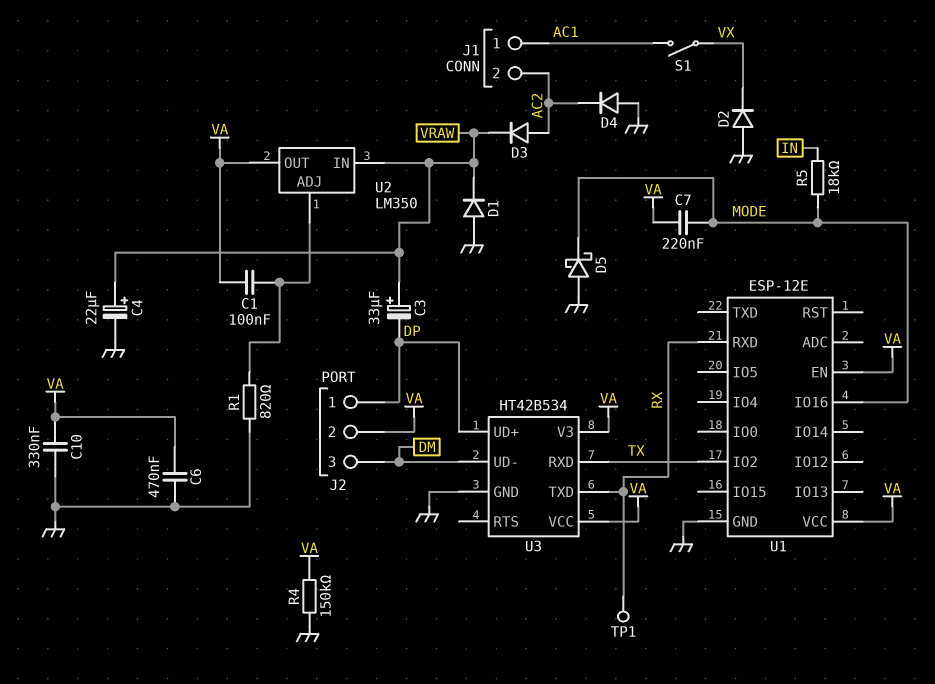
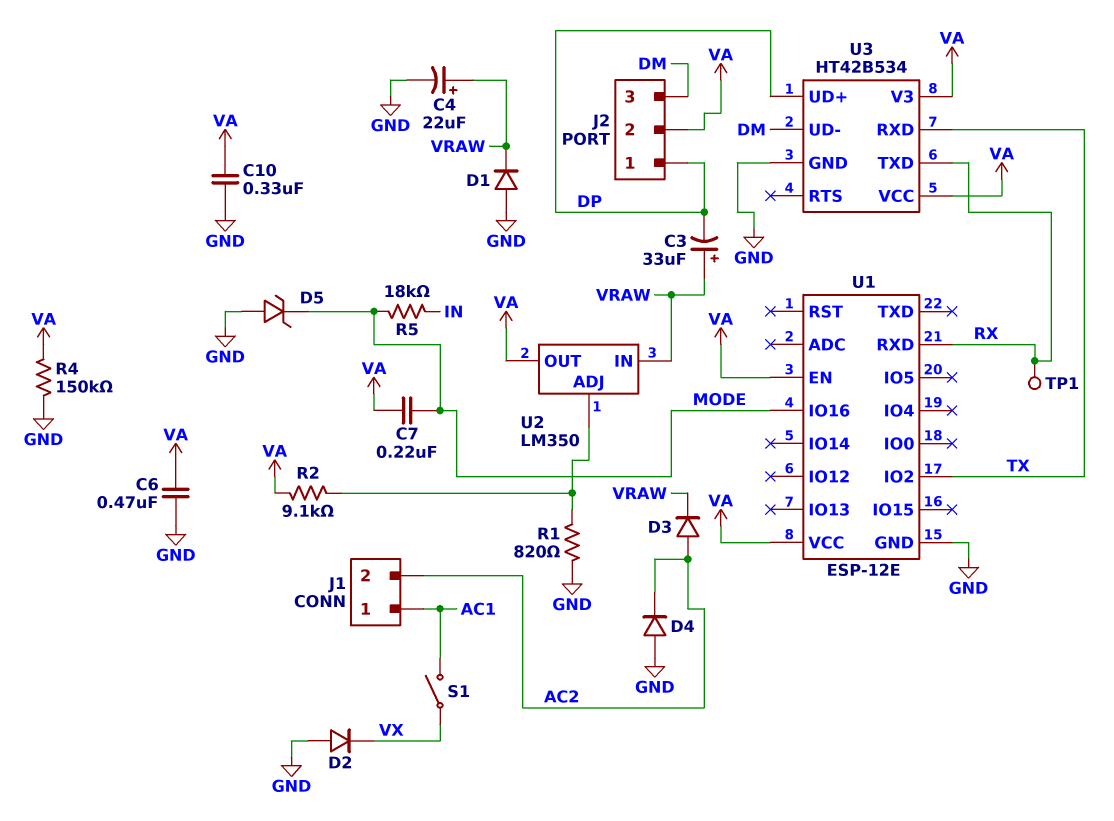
C1: 100nF (U2/ADJ, VA) -> none
D5: schottky (A GND, K MODE) -> zener (A GND, K MODE)
R2: none -> 9.1k (U2/ADJ, VA)

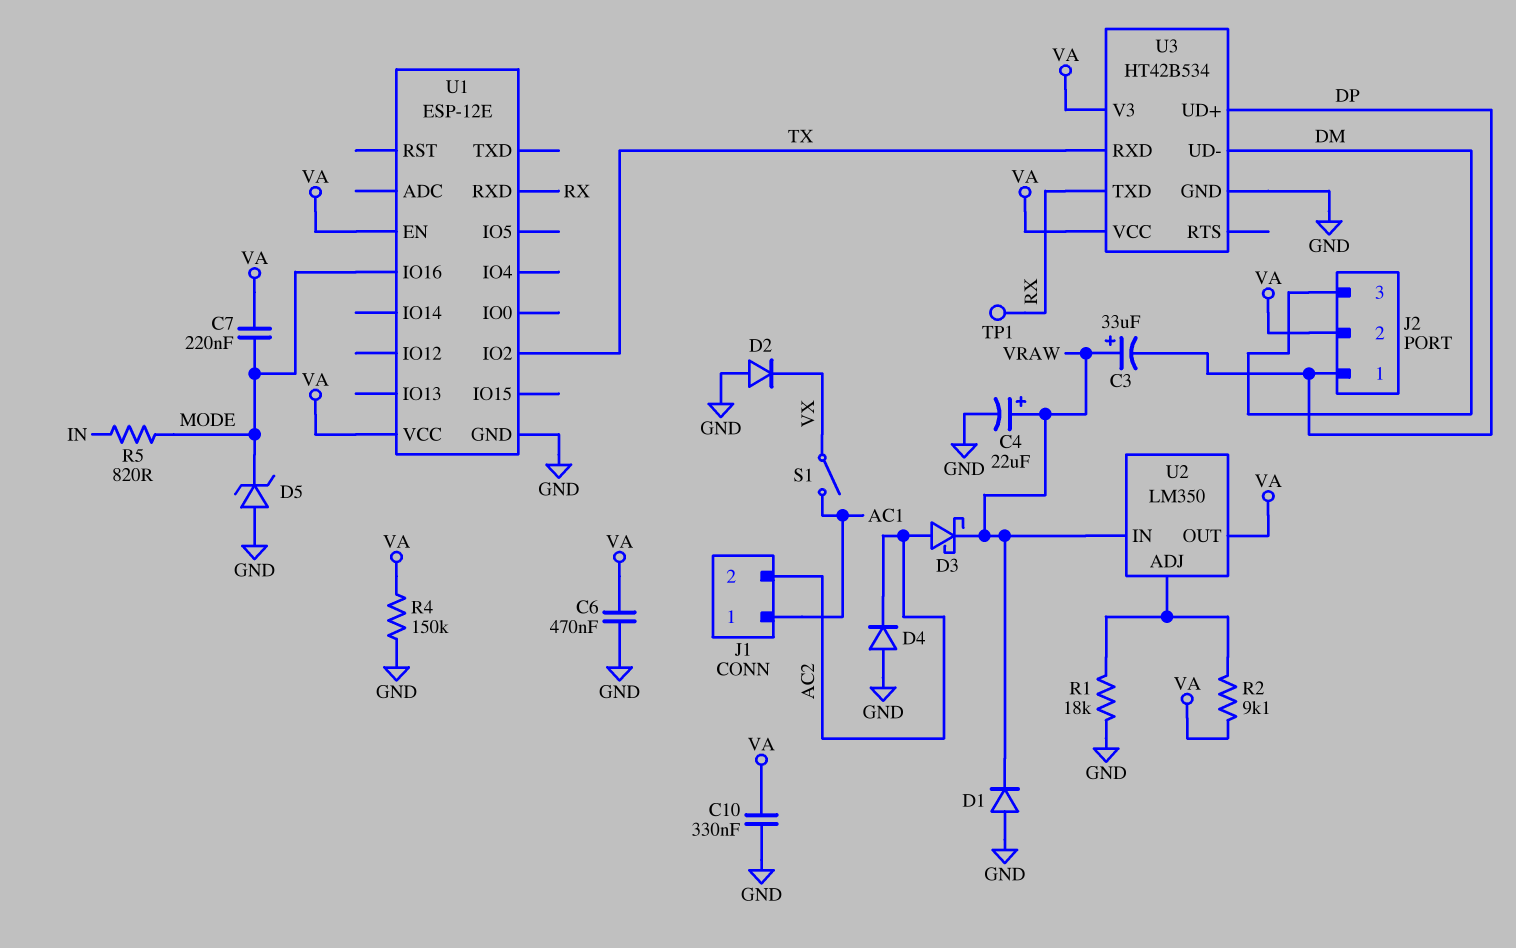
D3: diode (A AC2, K VRAW) -> schottky (A AC2, K VRAW)
R1: 820 (GND, U2/ADJ) -> 18k (GND, U2/ADJ)
R5: 18k (IN, MODE) -> 820 (IN, MODE)

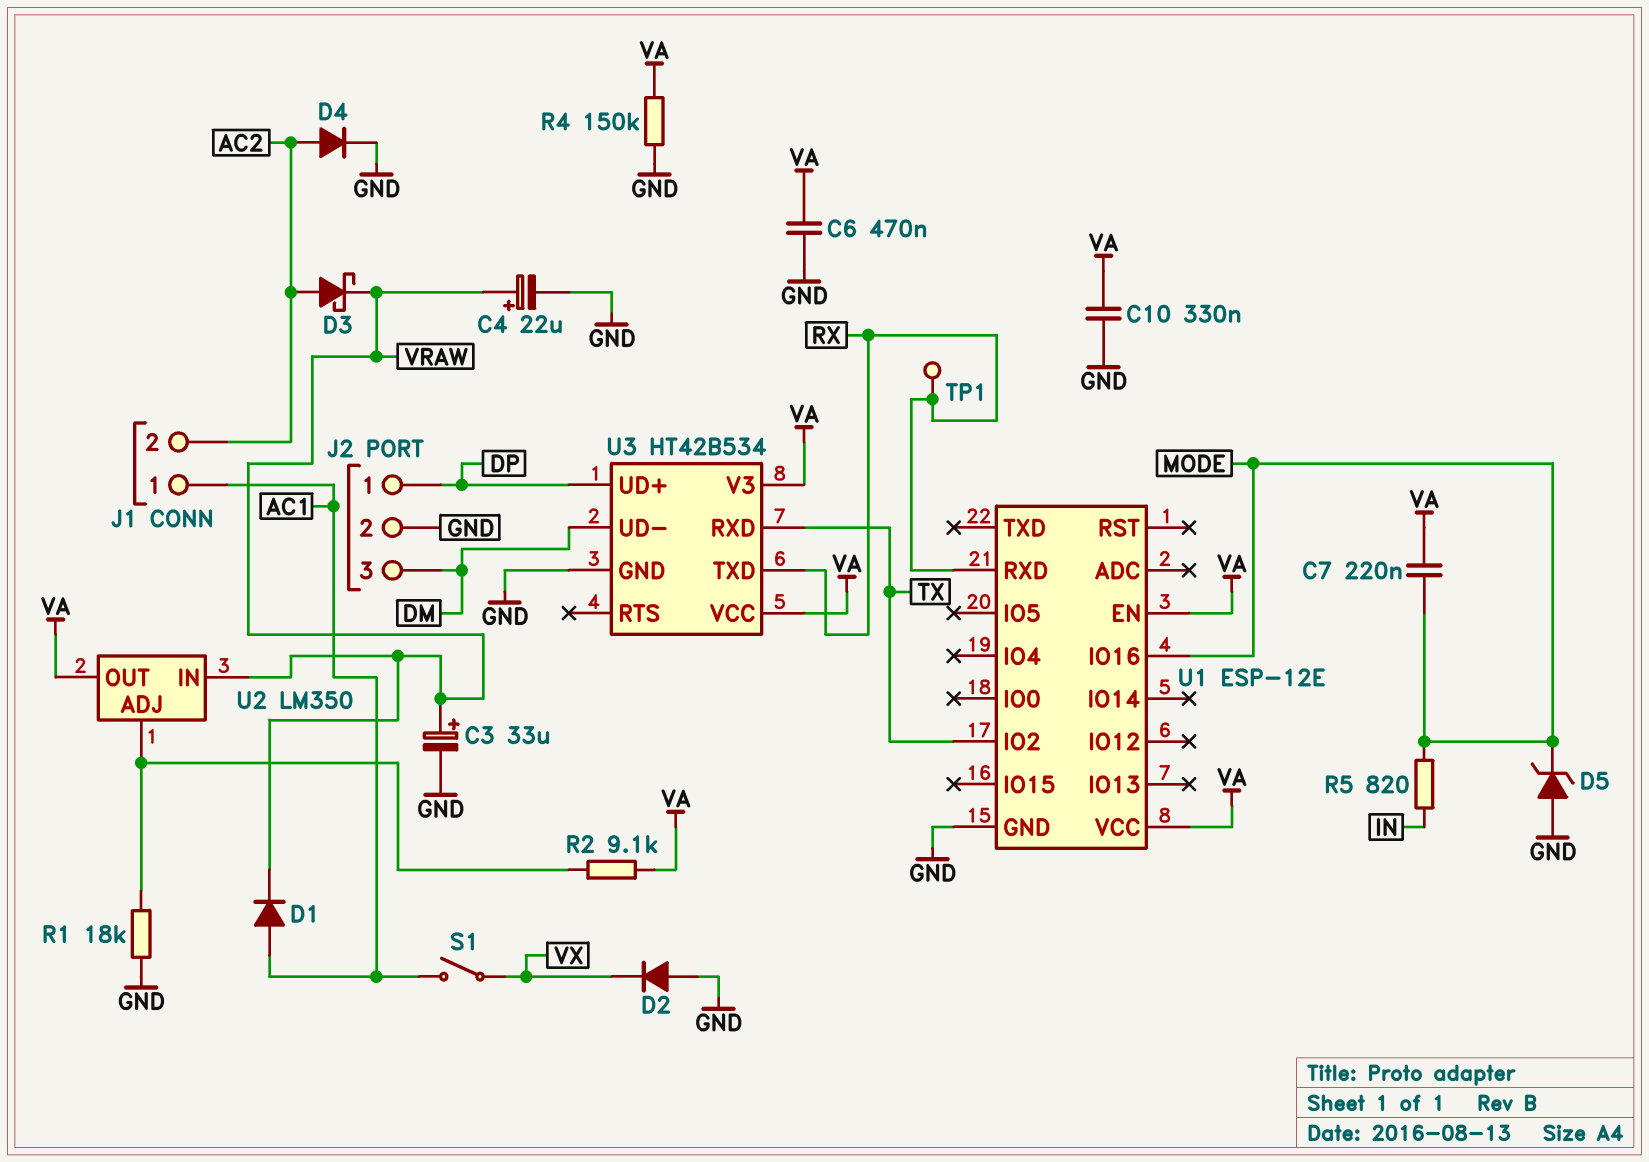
C3: 33uF (plus VRAW, minus DP) -> 33uF (plus VRAW, minus GND)
D1: diode (A GND, K VRAW) -> diode (A AC1, K VRAW)
D4: diode (A GND, K AC2) -> diode (A AC2, K GND)
J2 pin 2: VA -> GND

